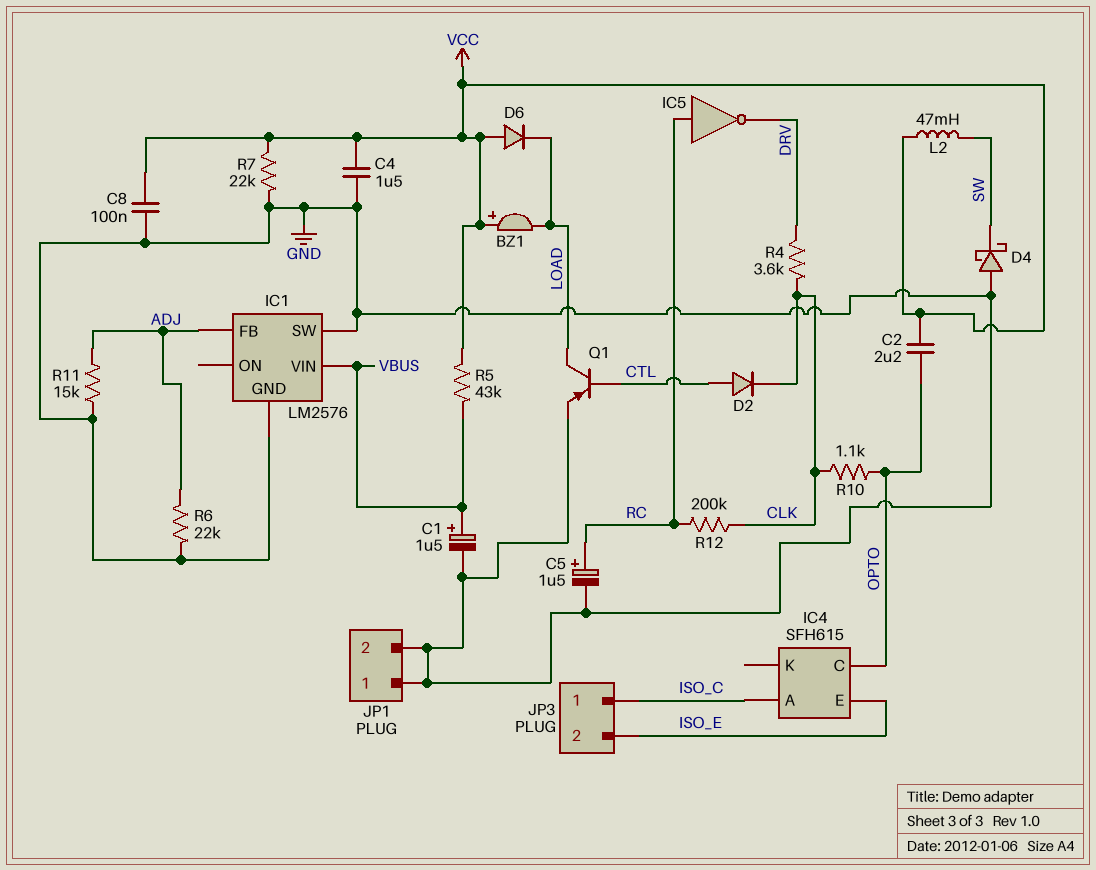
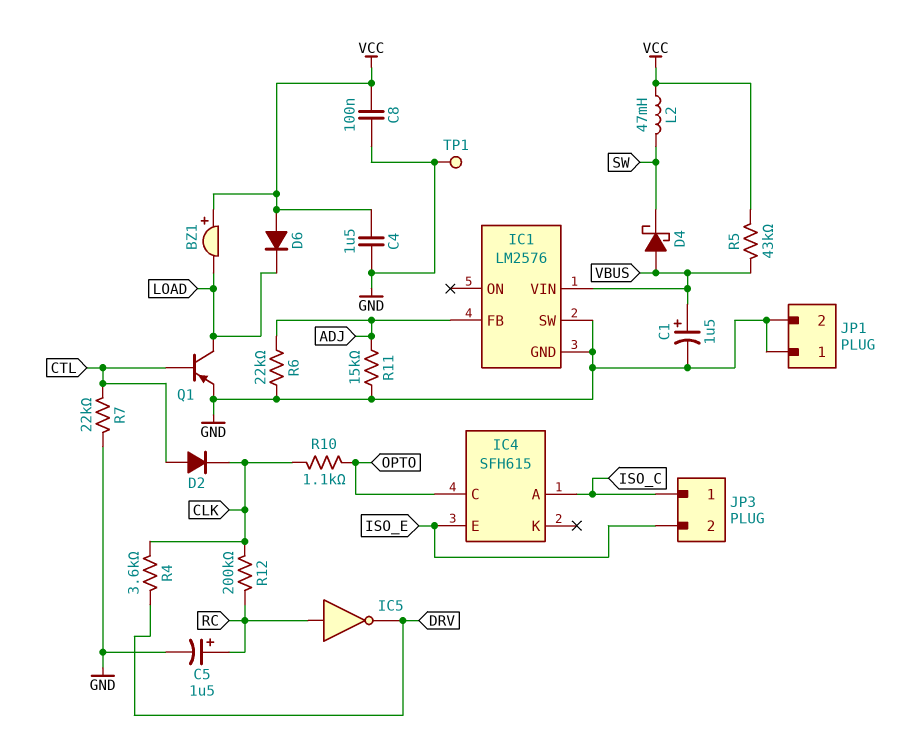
C2: 2.2uF (OPTO, VCC) -> none
D4: schottky (A GND, K SW) -> schottky (A VBUS, K SW)
R7: 22k (GND, VCC) -> 22k (CTL, GND)
TP1: none -> test point (GND)

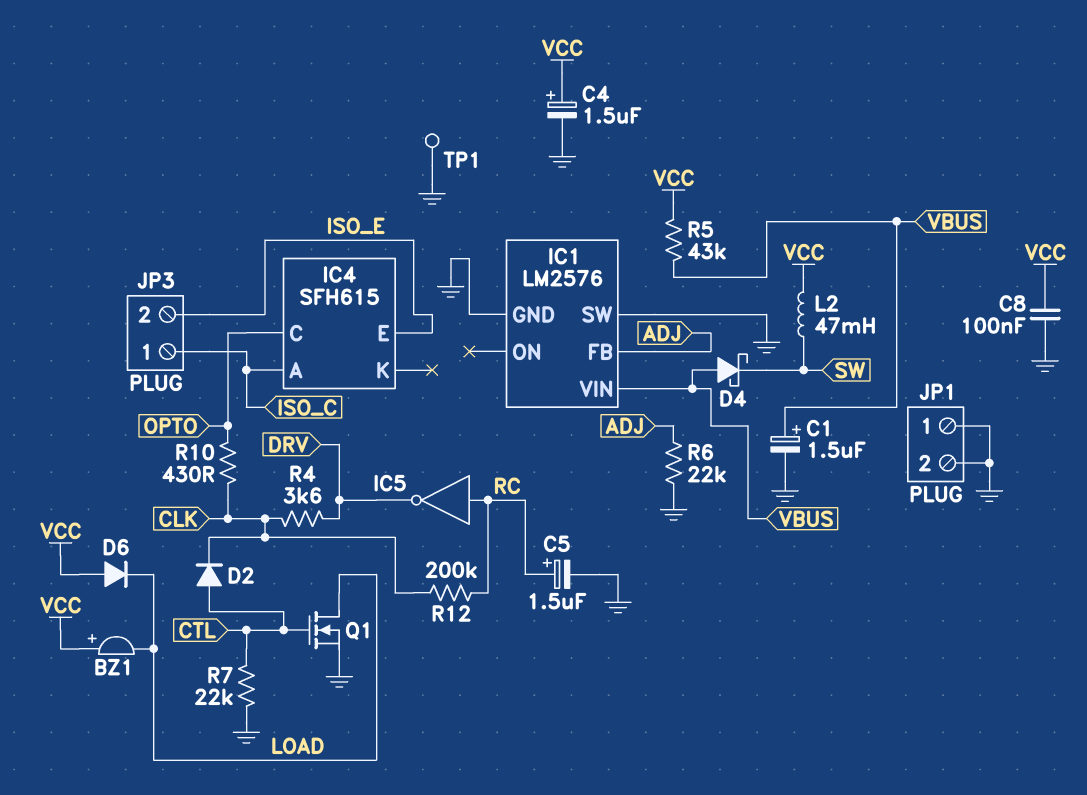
C4: 1.5uF (GND, VCC) -> 1.5uF (plus VCC, minus GND)
Q1: PNP (B CTL, C LOAD, E GND) -> NMOS (G CTL, D LOAD, S GND)
R10: 1.1k (CLK, OPTO) -> 430 (CLK, OPTO)
R11: 15k (ADJ, GND) -> none

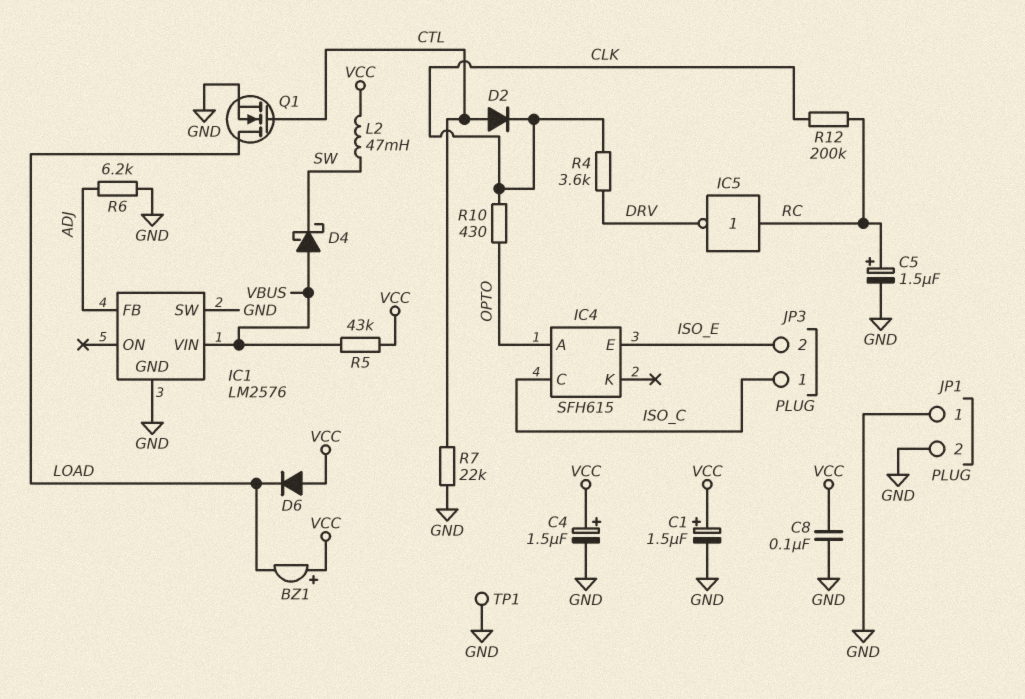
C1: 1.5uF (plus VBUS, minus GND) -> 1.5uF (plus VCC, minus GND)
IC4 pin A: ISO_C -> OPTO
IC4 pin C: OPTO -> ISO_C
R6: 22k (ADJ, GND) -> 6.2k (ADJ, GND)

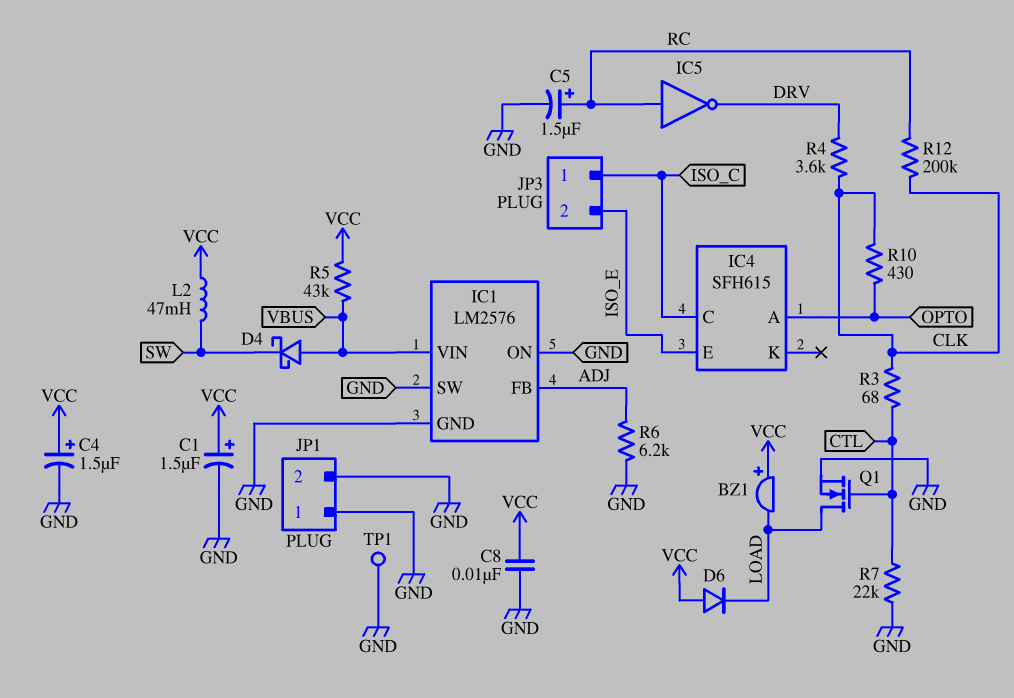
C8: 100nF (GND, VCC) -> 10nF (GND, VCC)
D2: diode (A CTL, K CLK) -> none
IC1 pin ON: none -> GND
R3: none -> 68 (CLK, CTL)

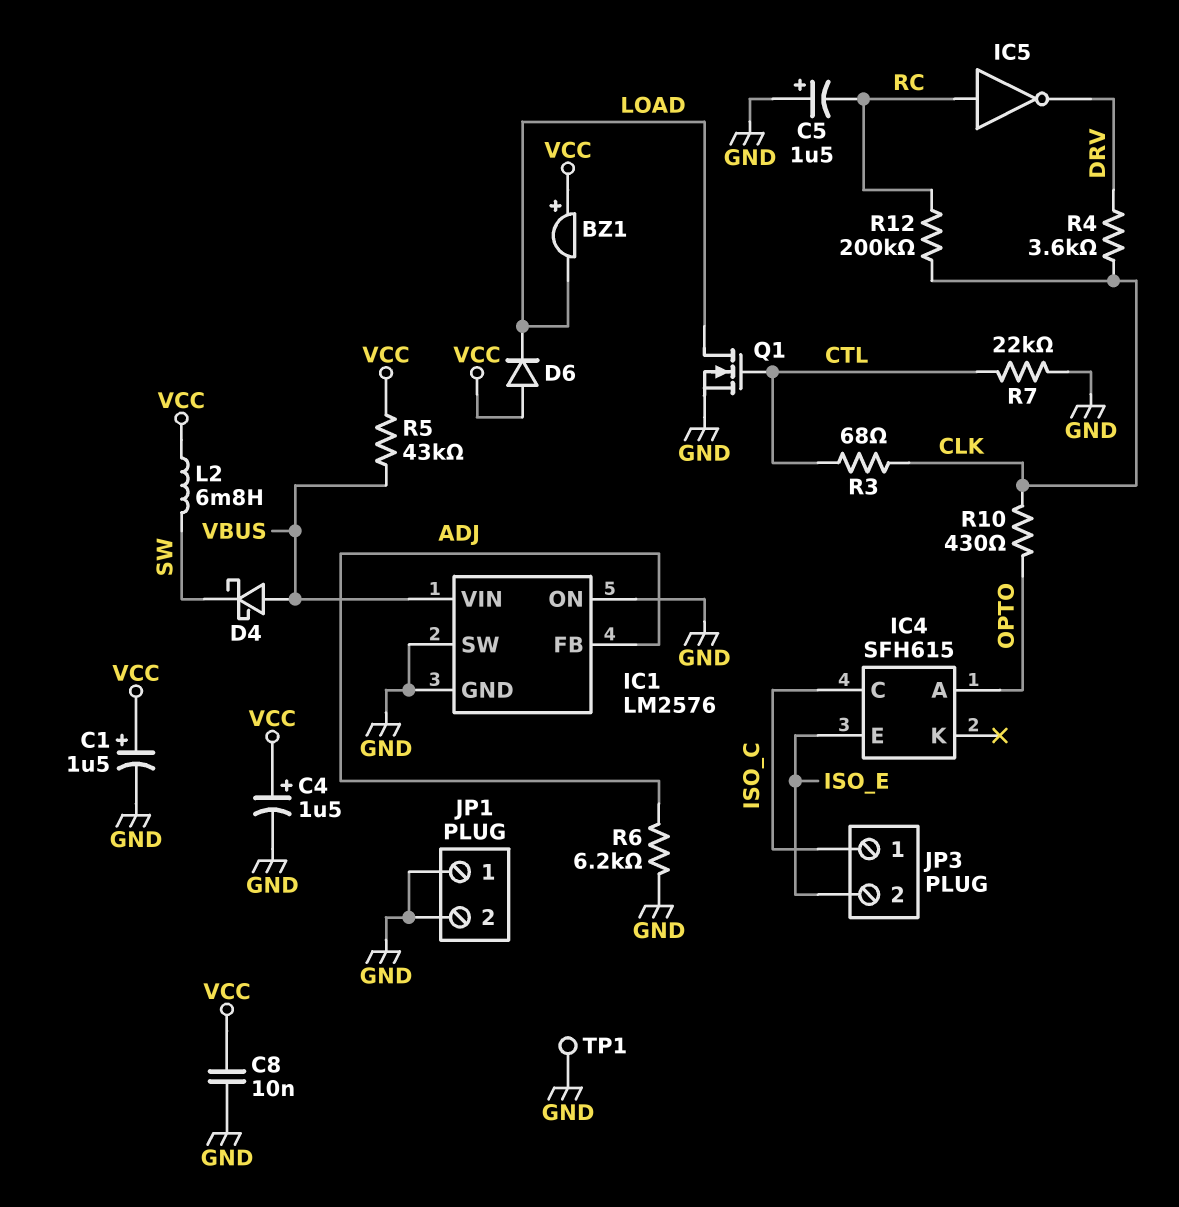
C5: 1.5uF (plus RC, minus GND) -> 1.5uF (plus GND, minus RC)
L2: 47mH (SW, VCC) -> 6.8mH (SW, VCC)

